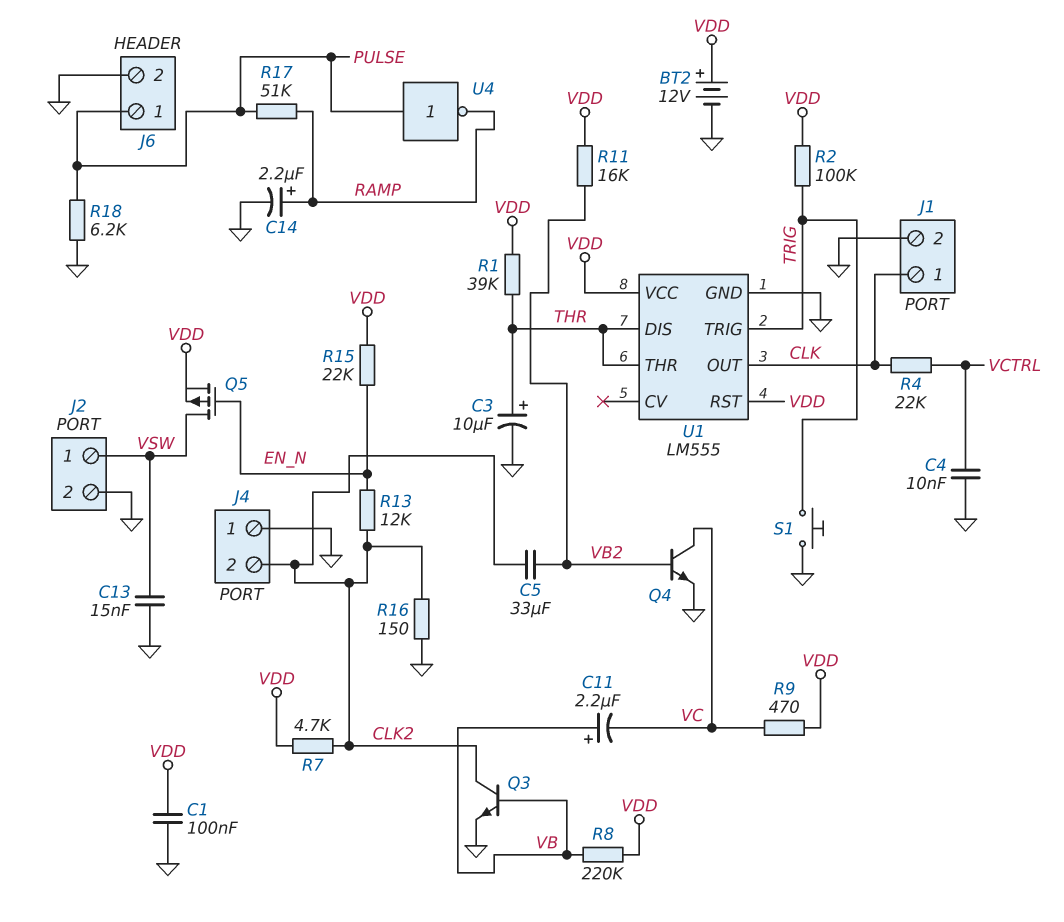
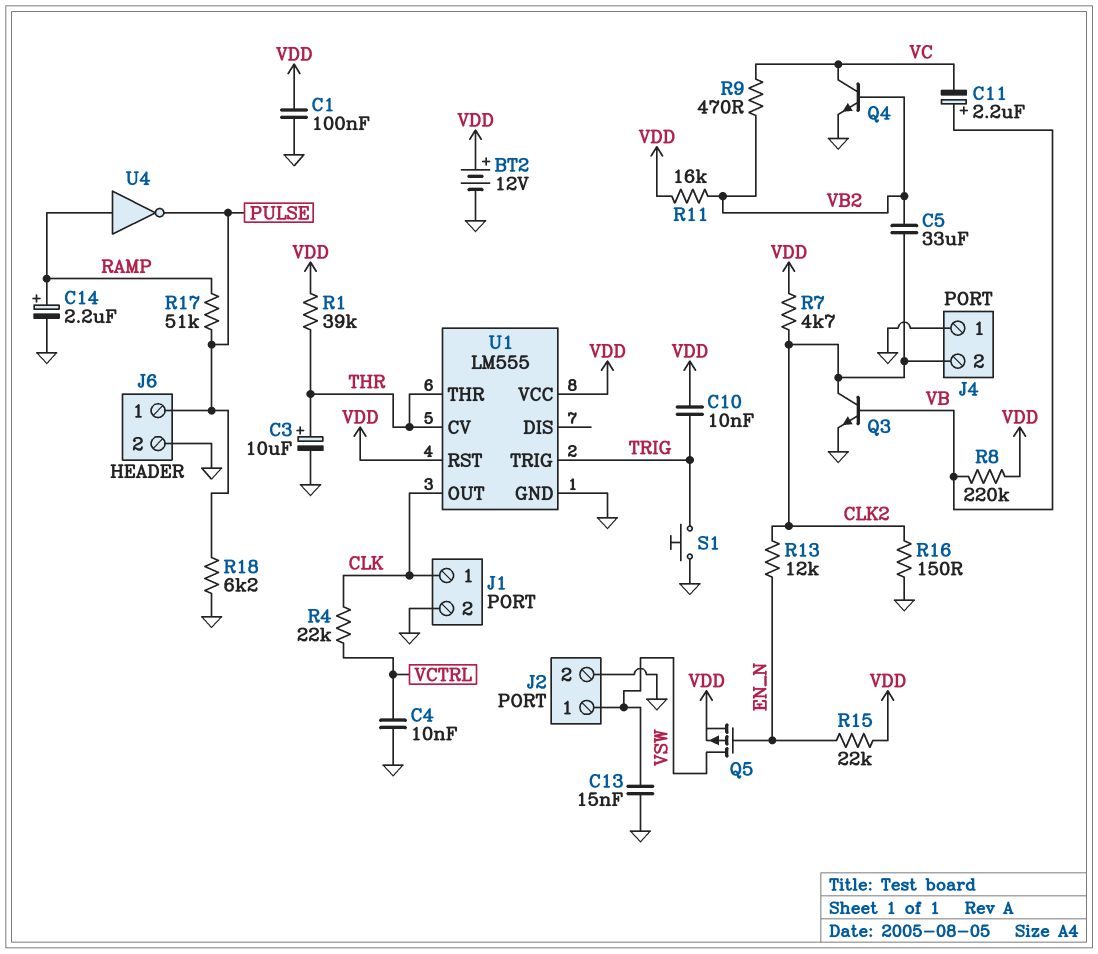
C10: none -> 10nF (TRIG, VDD)
R2: 100k (TRIG, VDD) -> none
R9: 470 (VC, VDD) -> 470 (VB2, VC)
U1 pin CV: none -> THR
U1 pin DIS: THR -> none
U4: NOT (in PULSE, out RAMP) -> NOT (in RAMP, out PULSE)

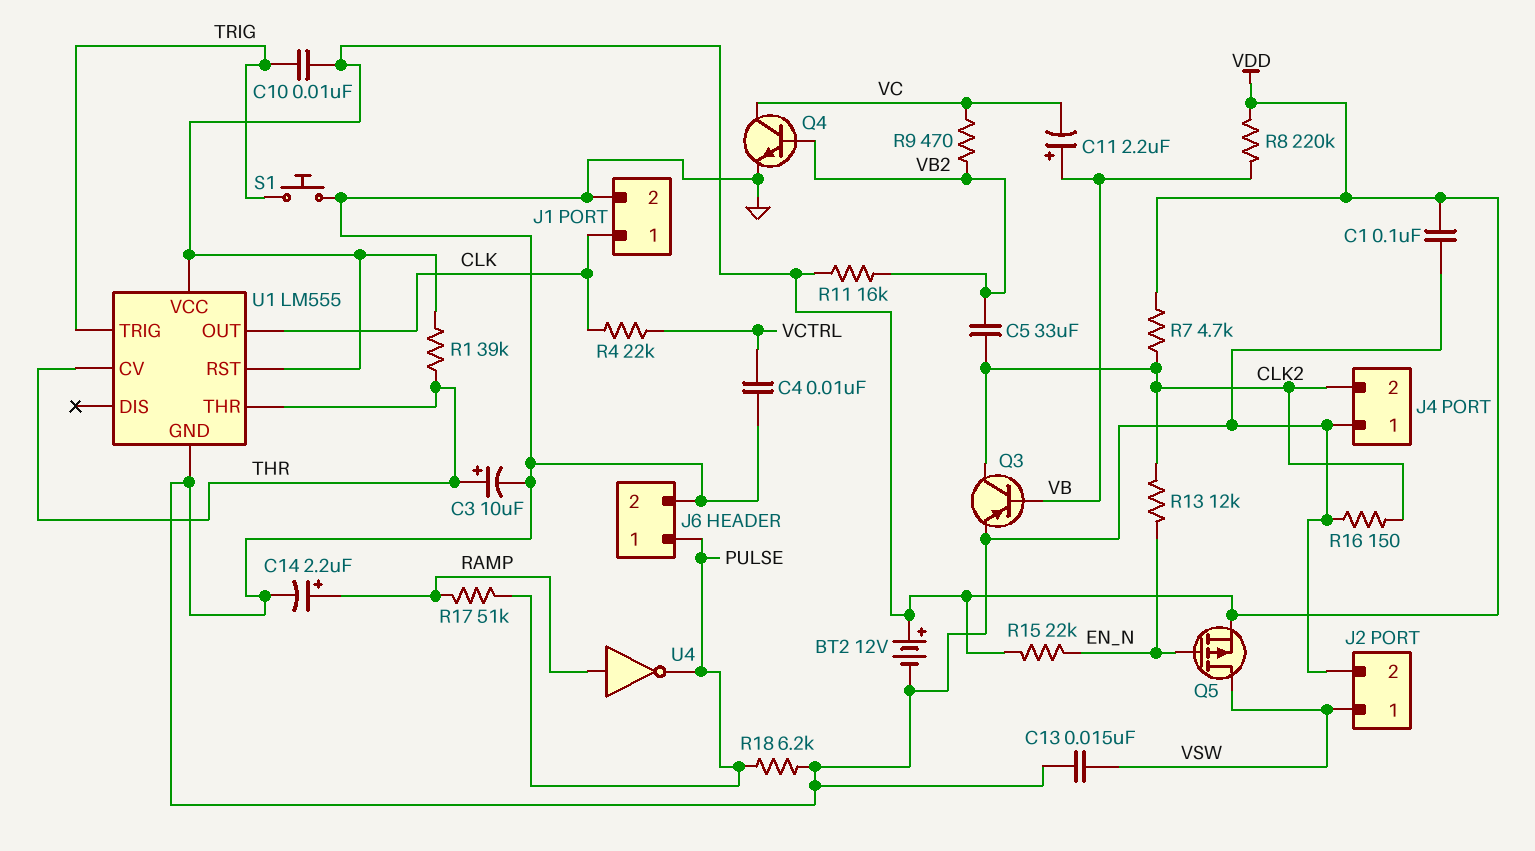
Q3: NPN (B VB, C CLK2, E GND) -> PNP (B VB, C CLK2, E GND)

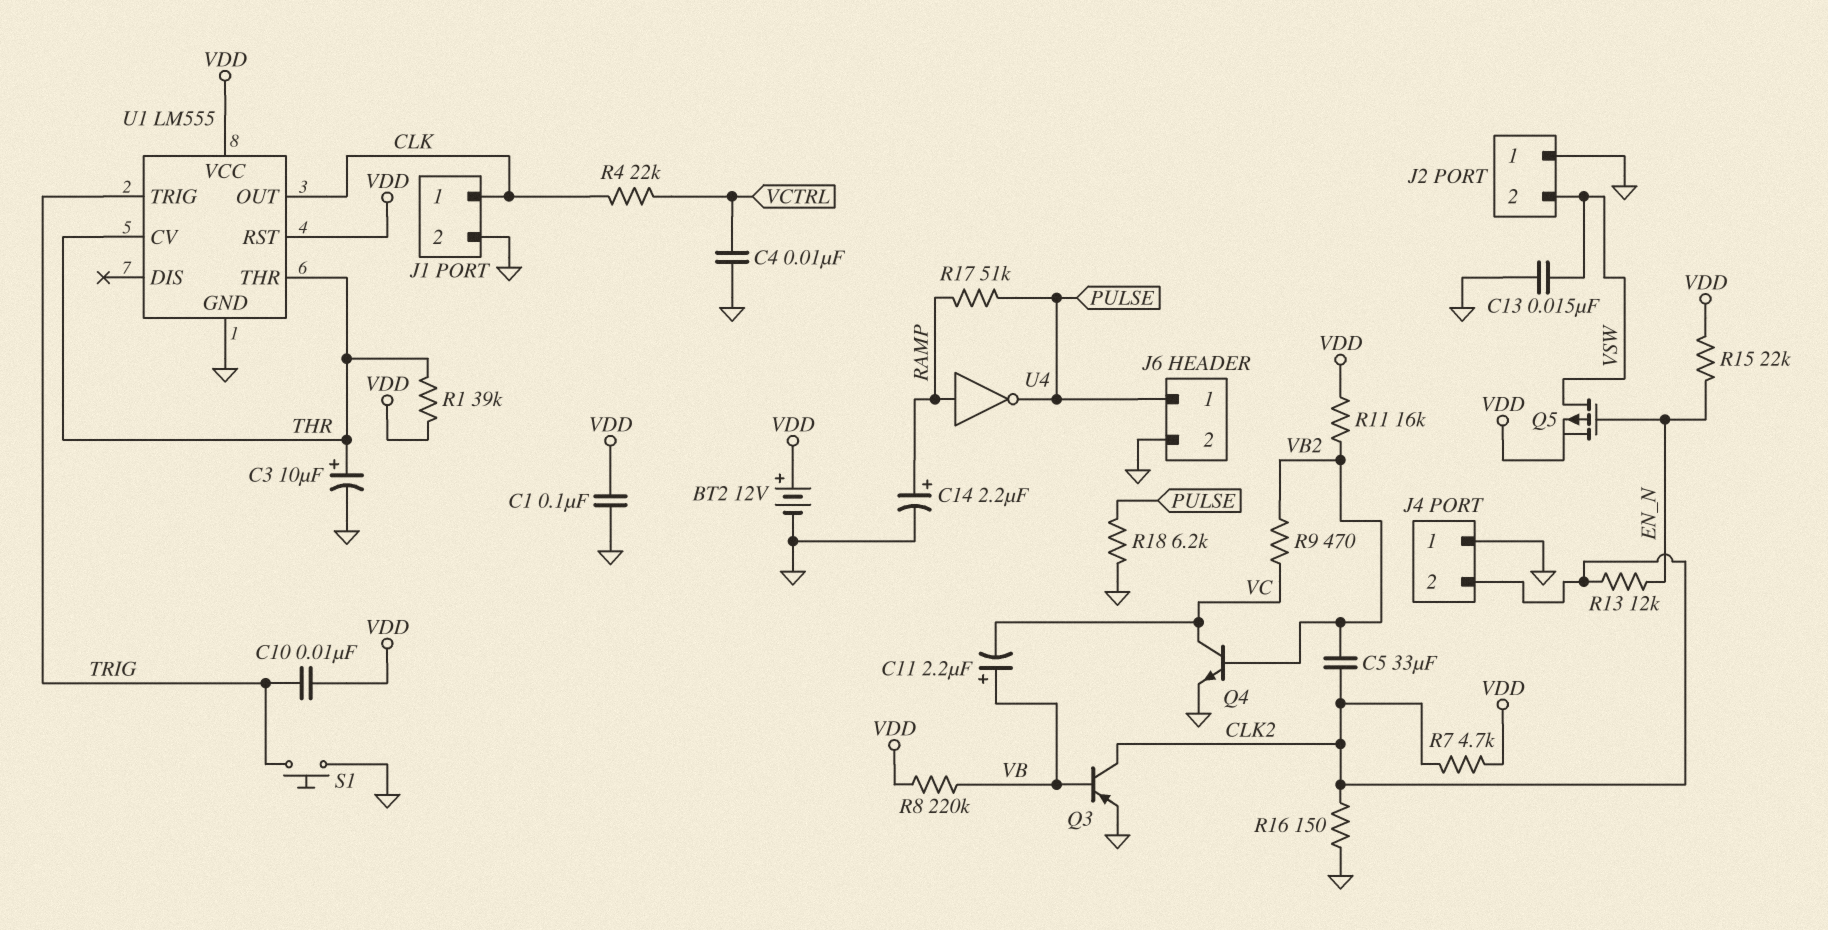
J2 pin 1: VSW -> GND
J2 pin 2: GND -> VSW

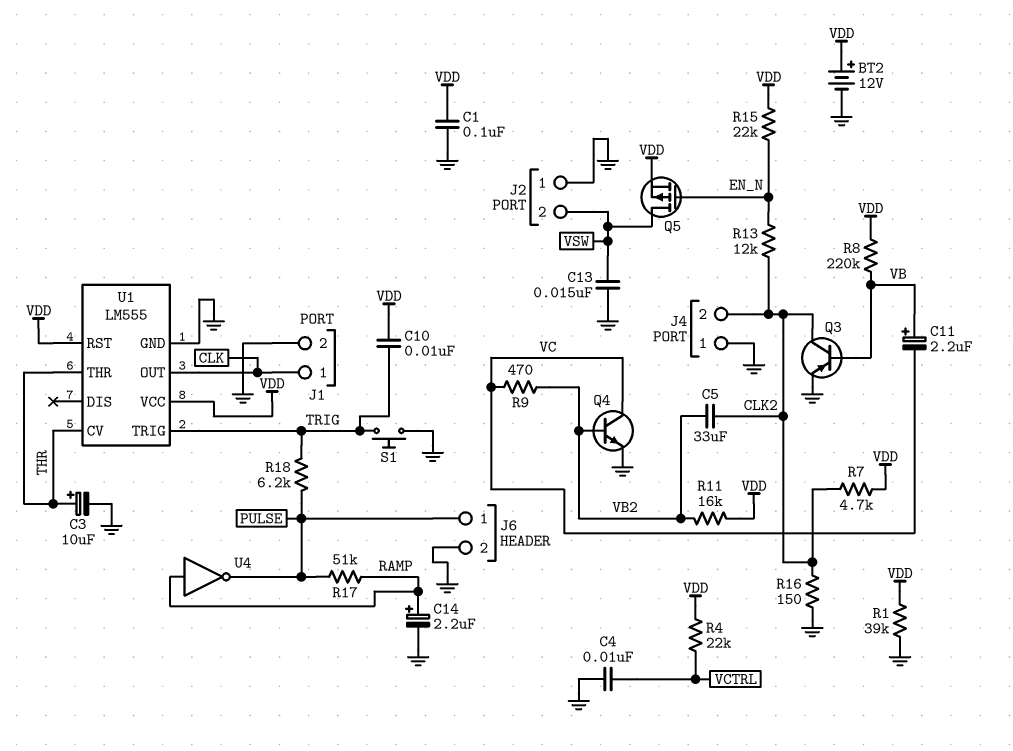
R1: 39k (THR, VDD) -> 39k (GND, VDD)
R4: 22k (CLK, VCTRL) -> 22k (VCTRL, VDD)
R18: 6.2k (GND, PULSE) -> 6.2k (PULSE, TRIG)

